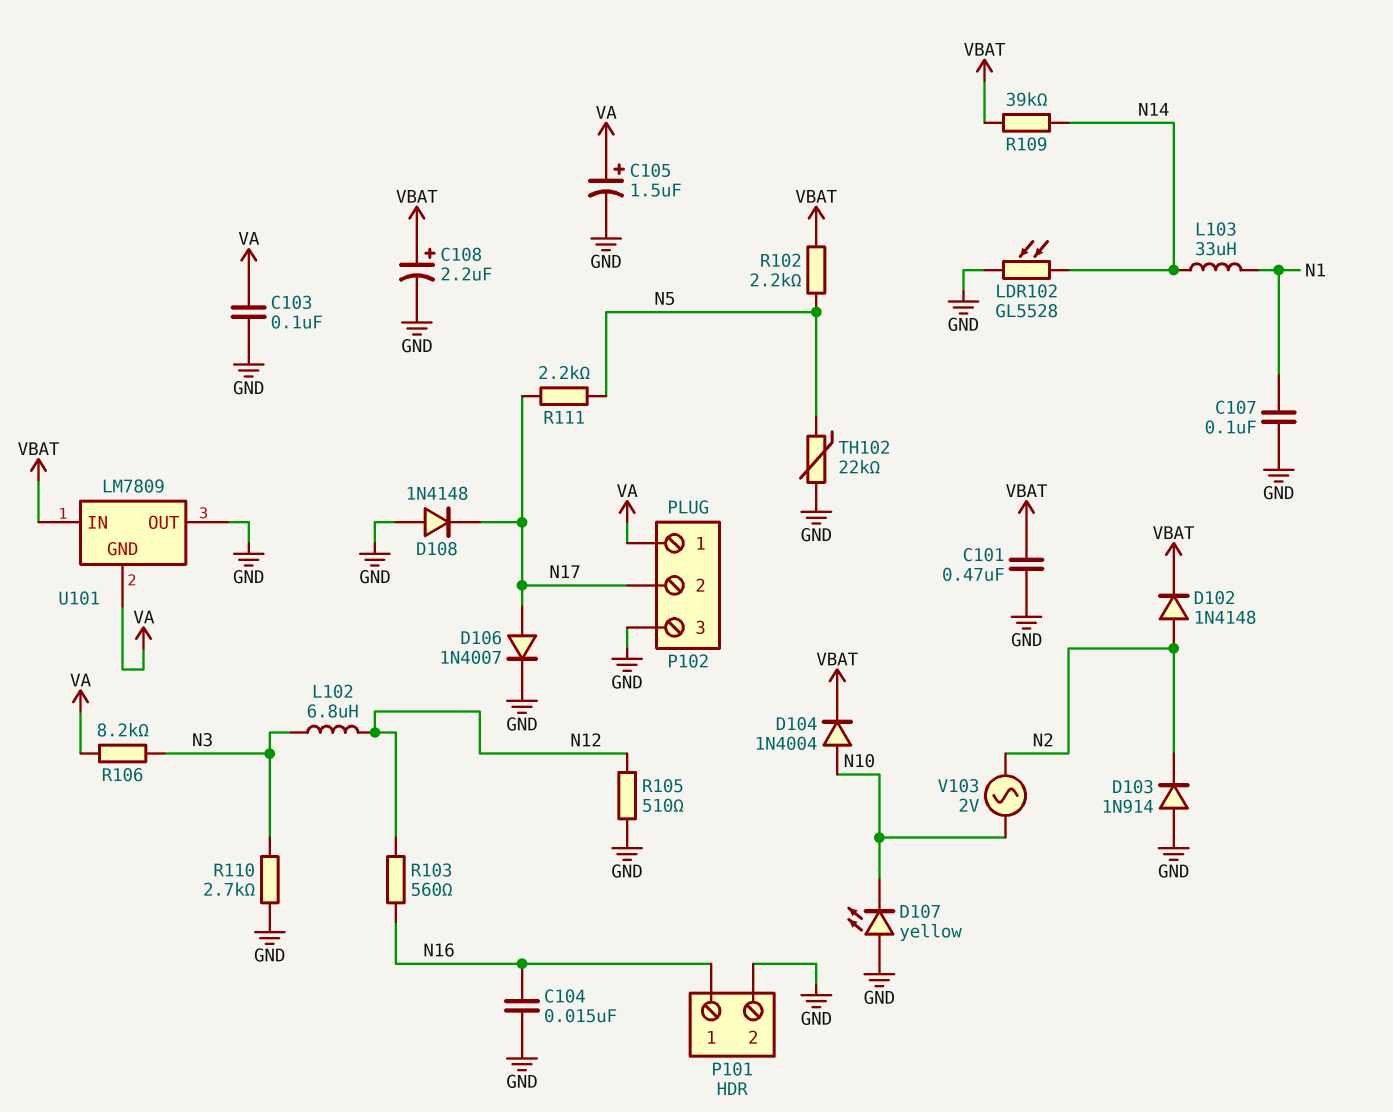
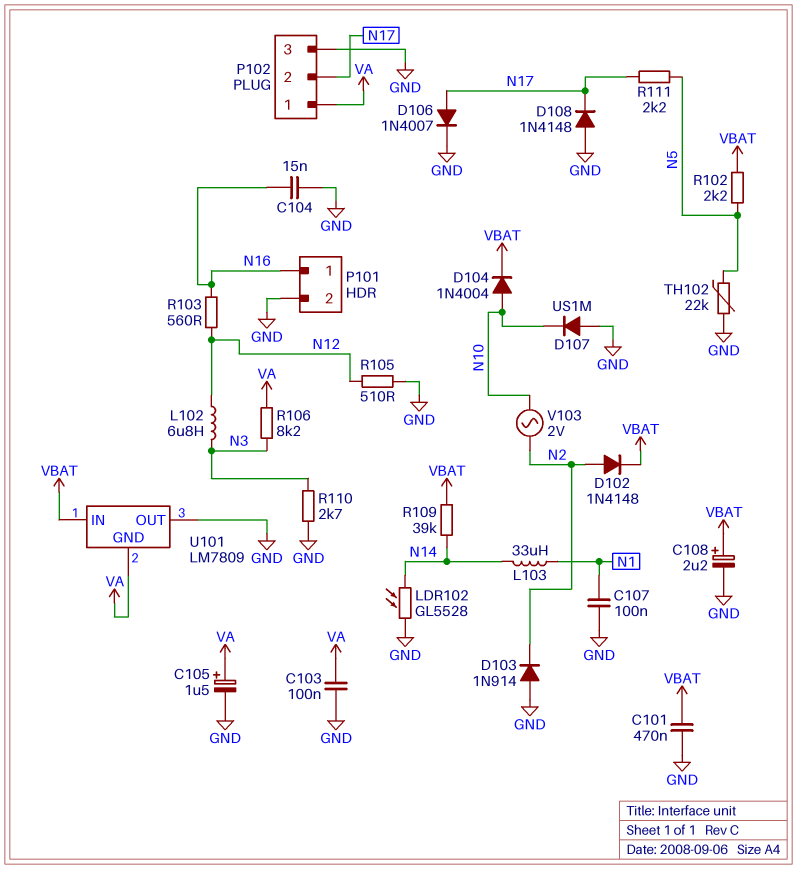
D107: LED yellow (A GND, K N10) -> diode US1M (A GND, K N10)

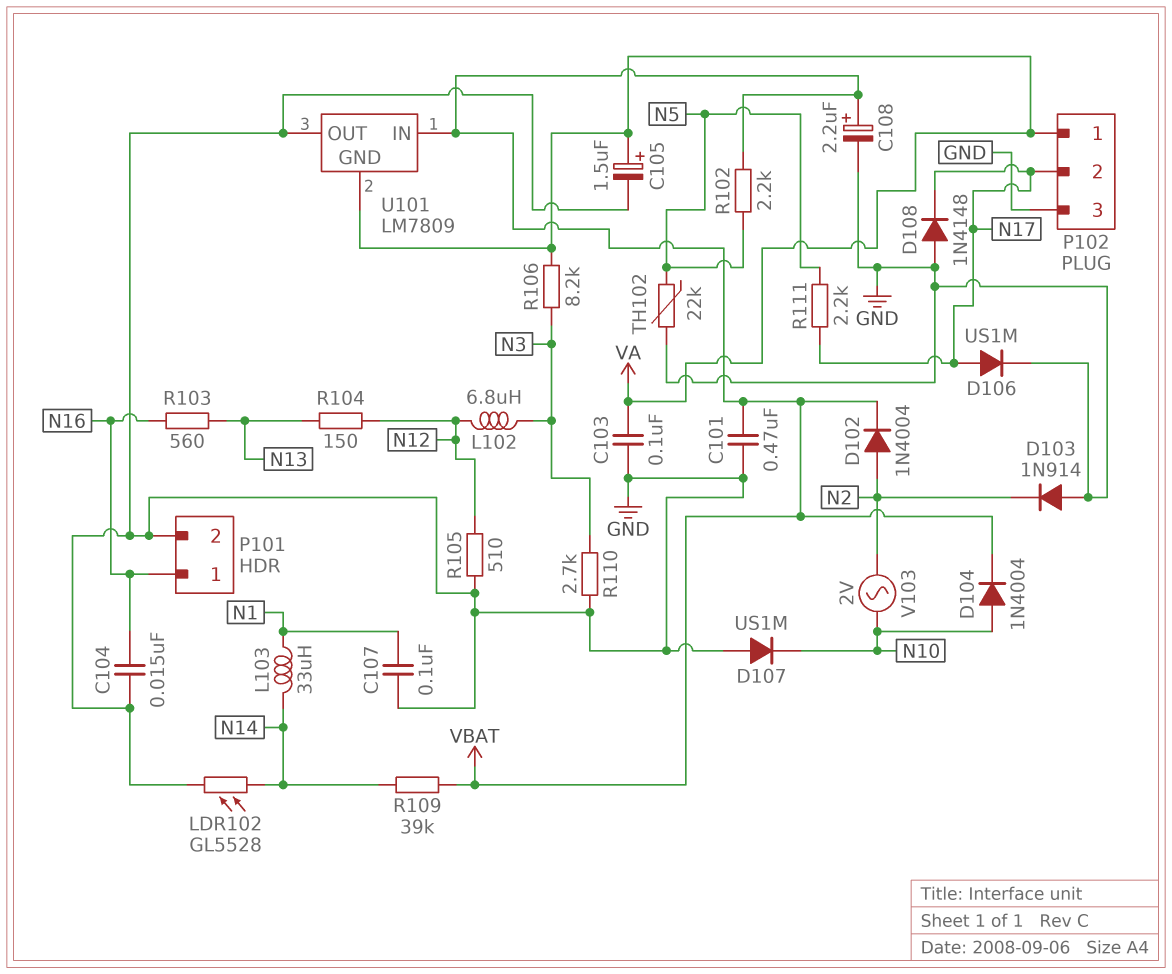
D102: diode 1N4148 (A N2, K VBAT) -> diode 1N4004 (A N2, K VBAT)
D106: diode 1N4007 (A N17, K GND) -> diode US1M (A N17, K GND)
R103: 560 (N12, N16) -> 560 (N13, N16)
R104: none -> 150 (N12, N13)

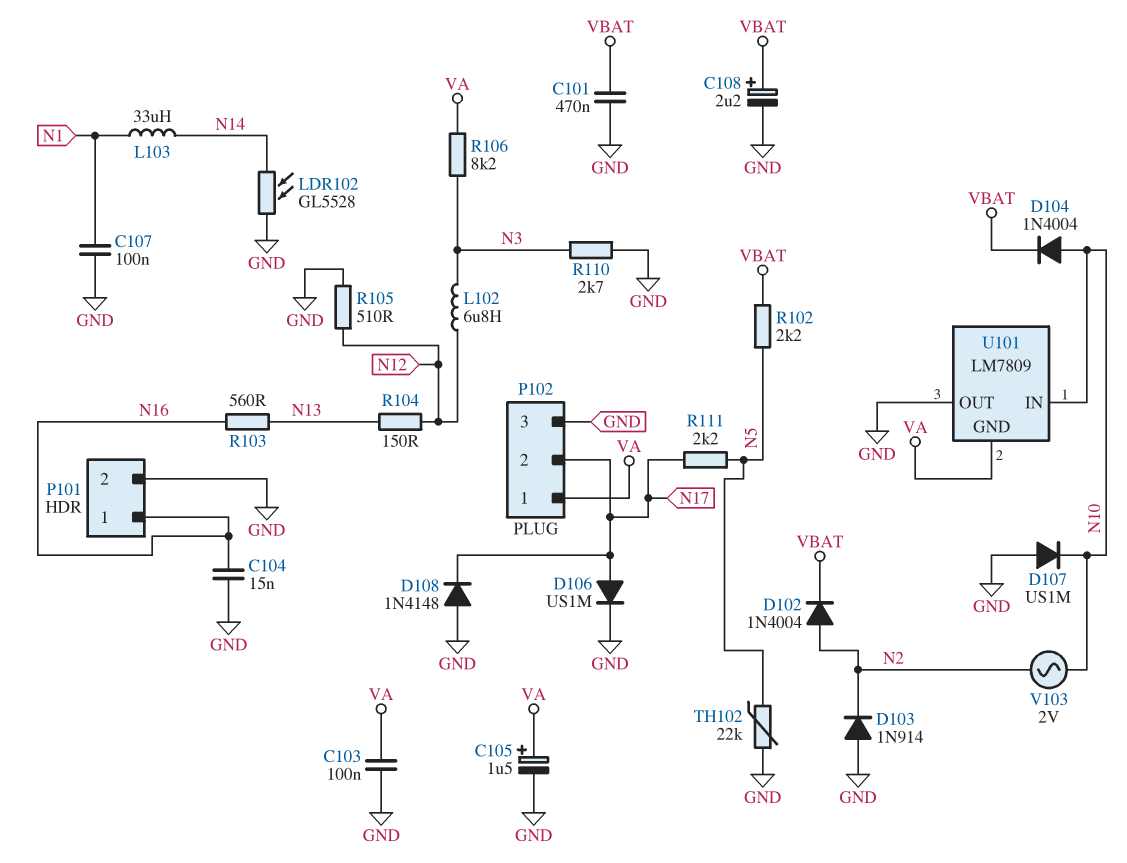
R109: 39k (N14, VBAT) -> none
U101 pin IN: VBAT -> N10

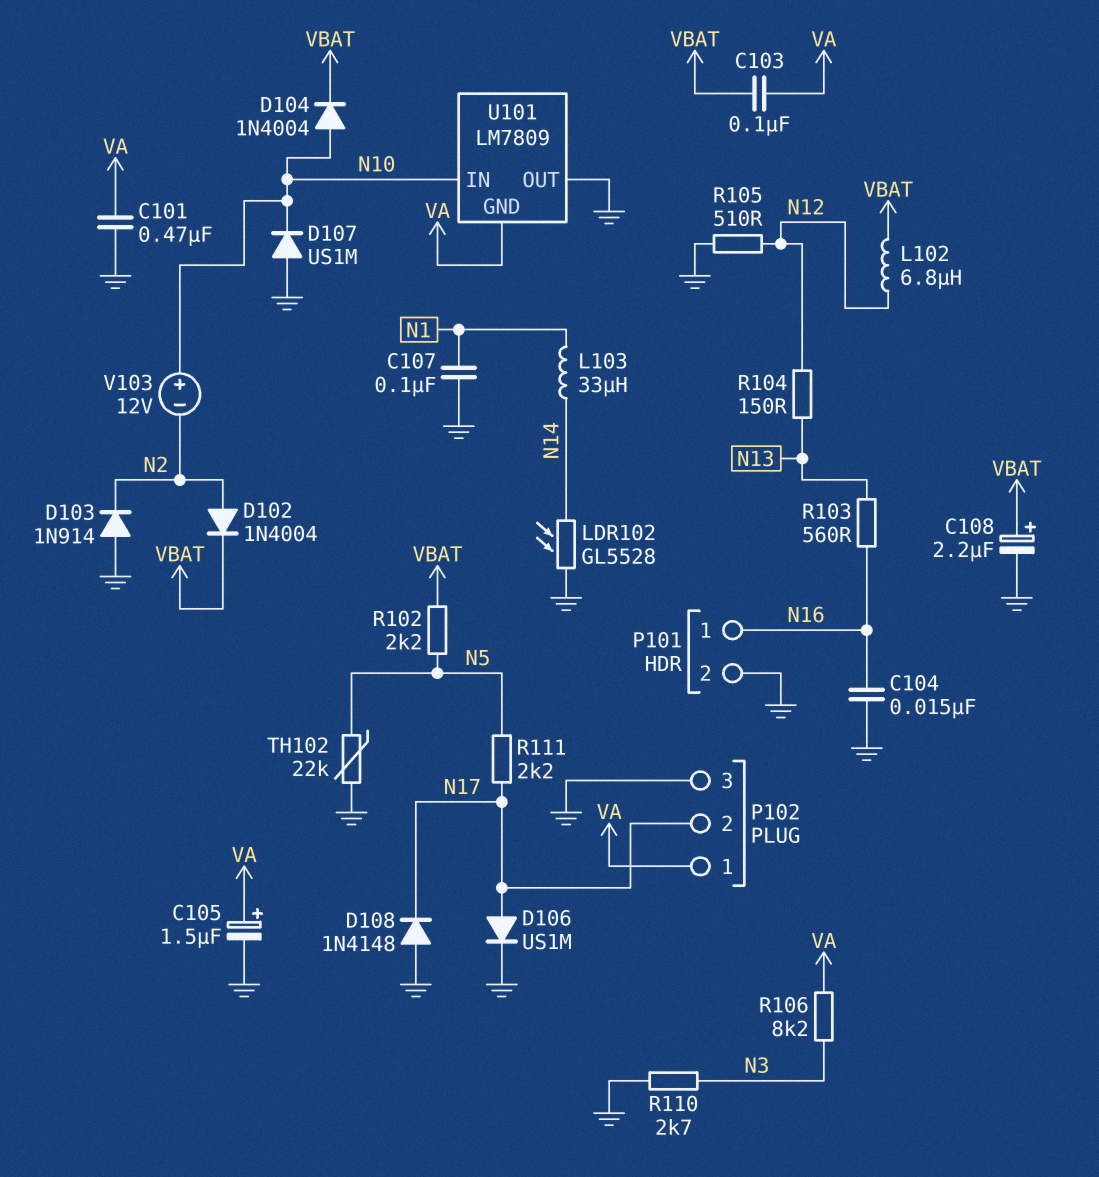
C101: 470nF (GND, VBAT) -> 470nF (GND, VA)
C103: 100nF (GND, VA) -> 100nF (VA, VBAT)
L102: 6.8uH (N3, N12) -> 6.8uH (N12, VBAT)
V103: AC 2V (N2, N10) -> 12V (plus N10, minus N2)

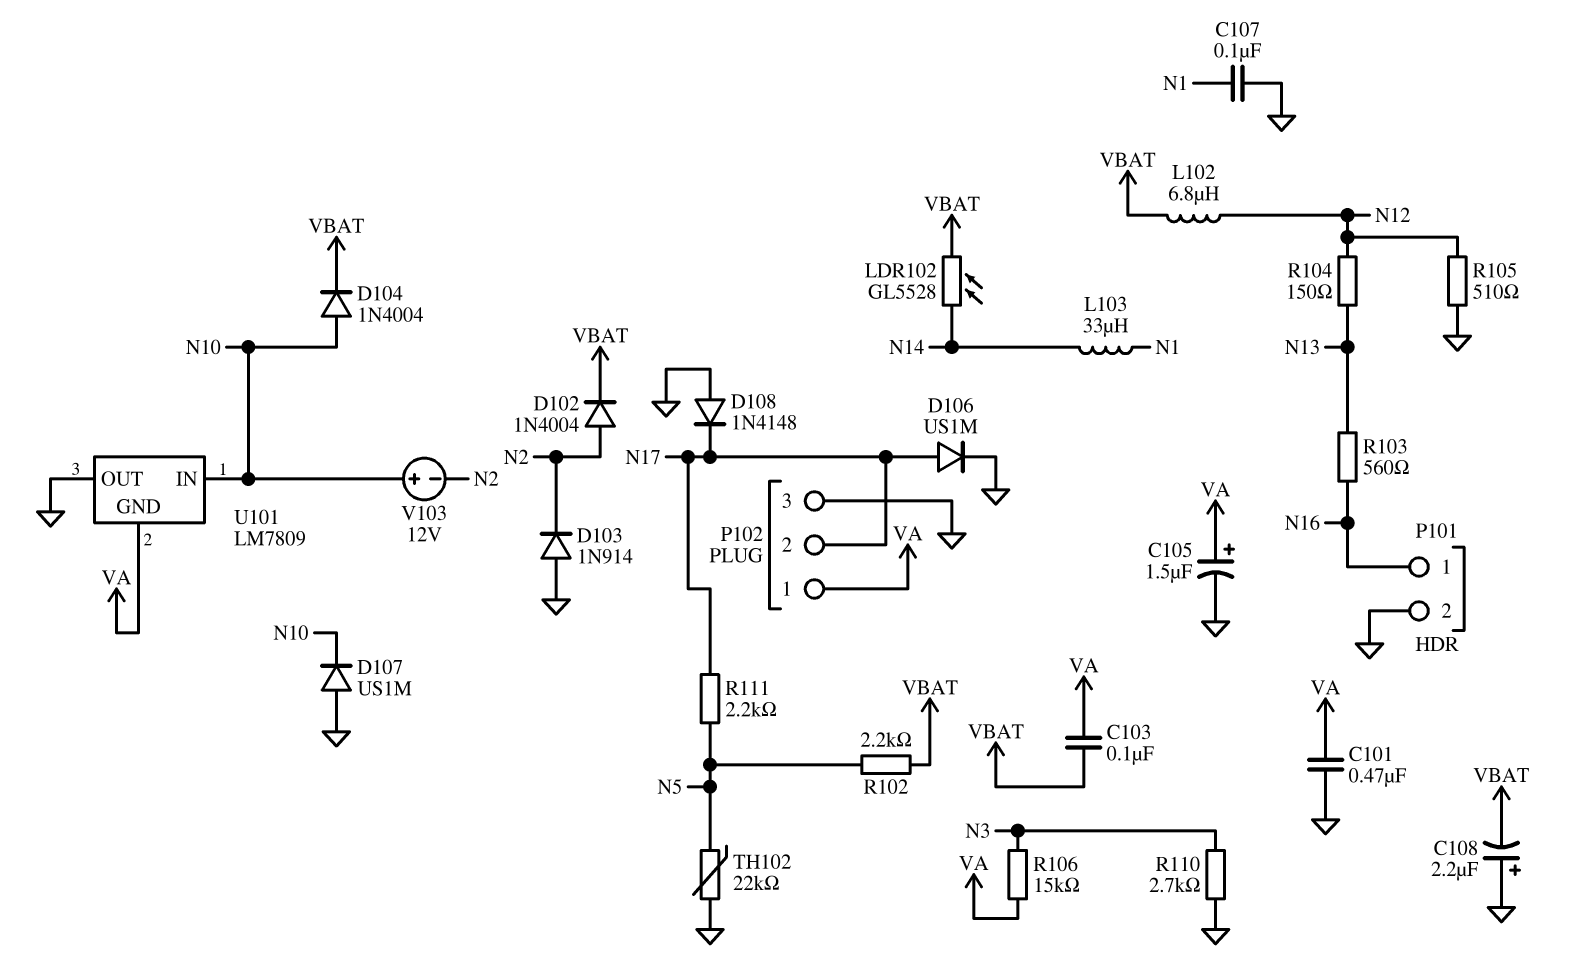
C104: 15nF (GND, N16) -> none
C108: 2.2uF (plus VBAT, minus GND) -> 2.2uF (plus GND, minus VBAT)
LDR102: GL5528 (GND, N14) -> GL5528 (N14, VBAT)
R106: 8.2k (N3, VA) -> 15k (N3, VA)

